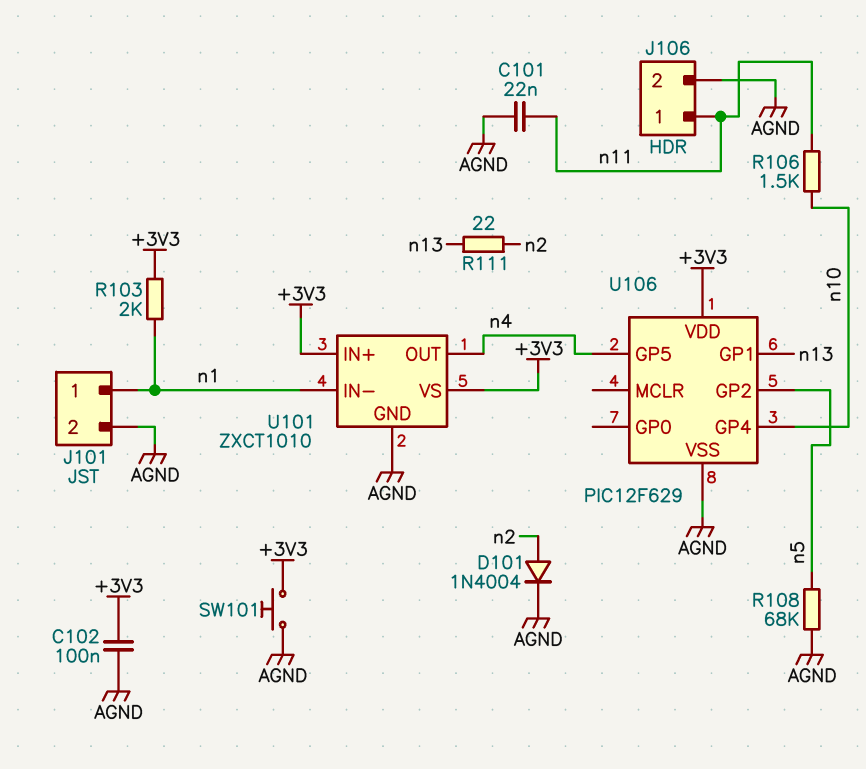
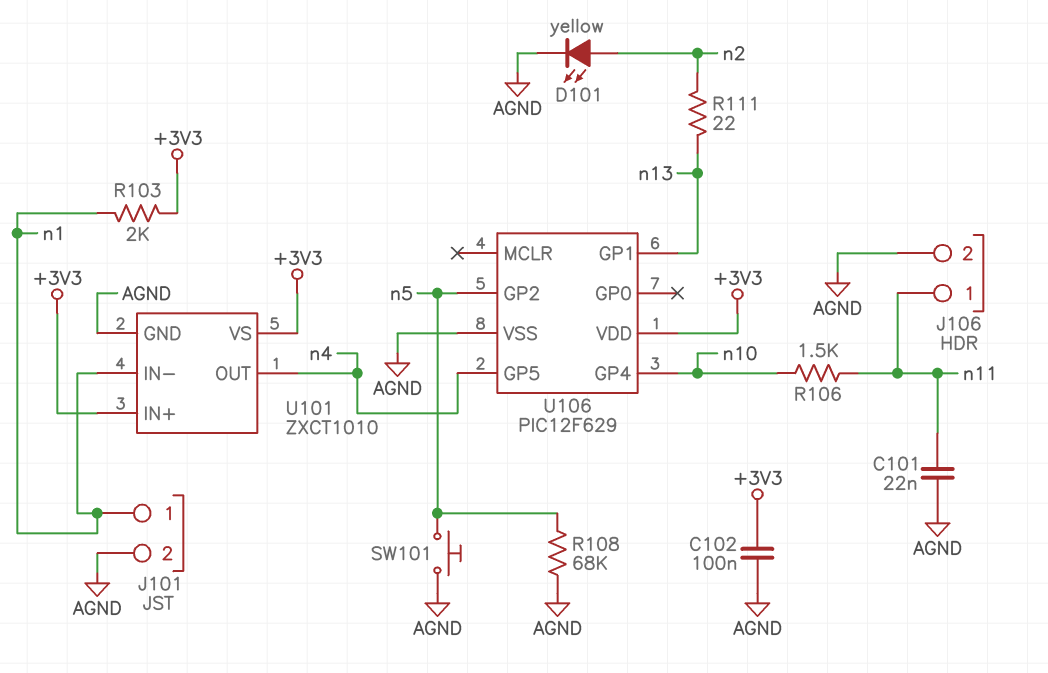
D101: diode 1N4004 (A n2, K AGND) -> LED yellow (A n2, K AGND)
SW101: button (+3V3, AGND) -> button (AGND, n5)

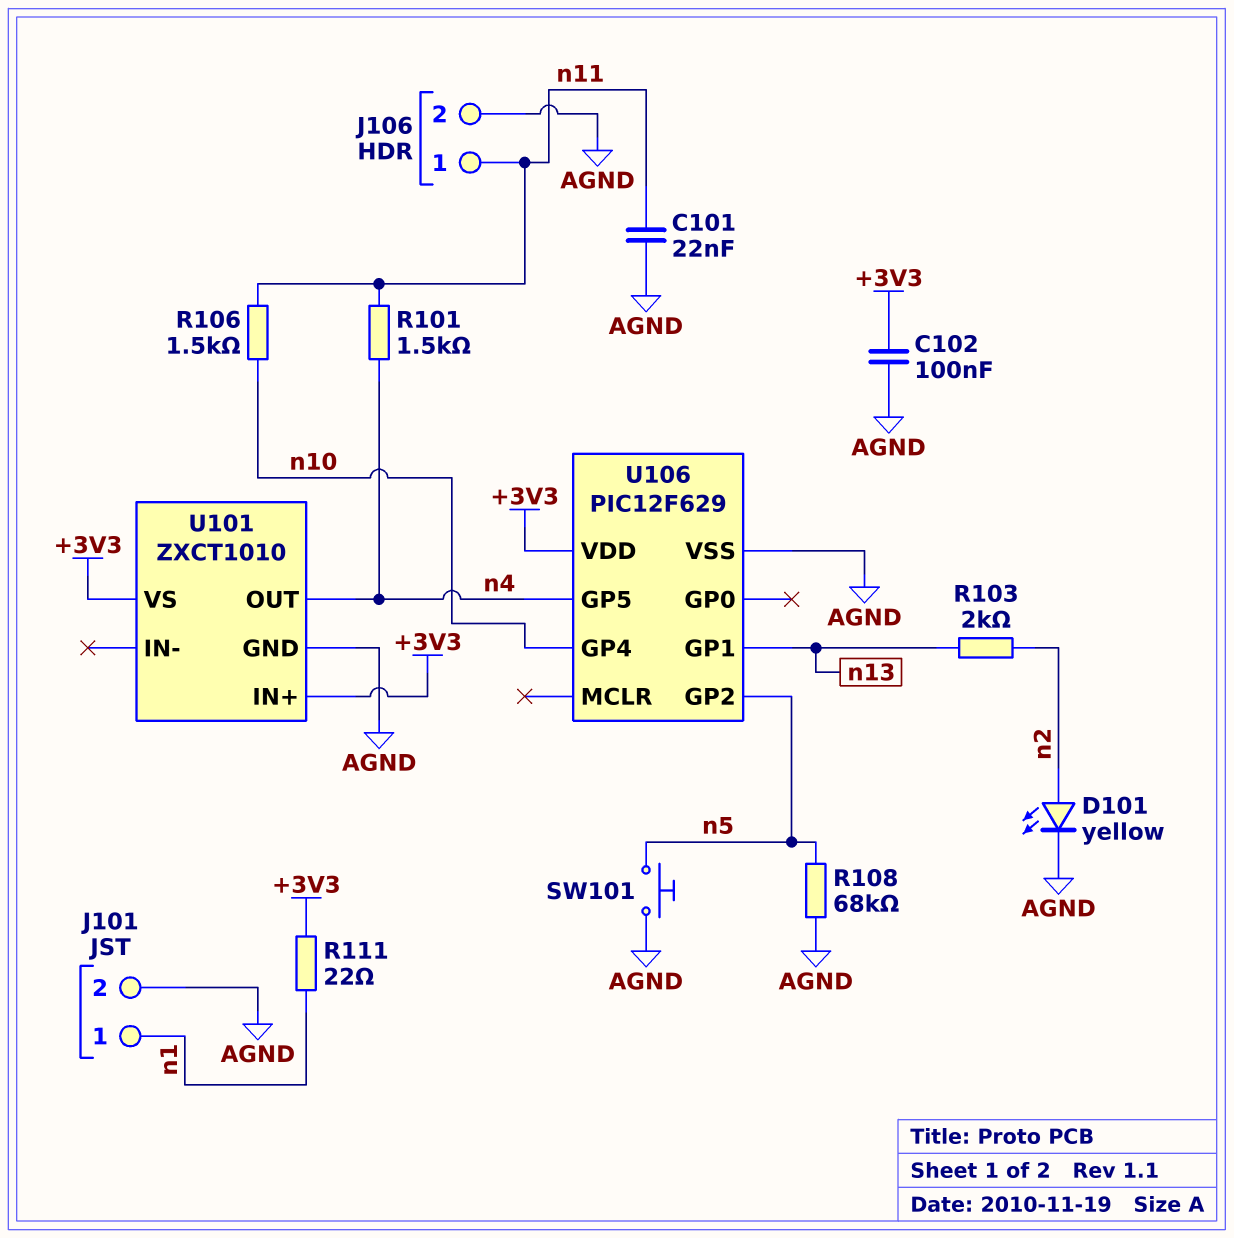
R101: none -> 1.5k (n4, n11)
R103: 2k (+3V3, n1) -> 2k (n2, n13)
R111: 22 (n2, n13) -> 22 (+3V3, n1)
U101 pin IN-: n1 -> none

